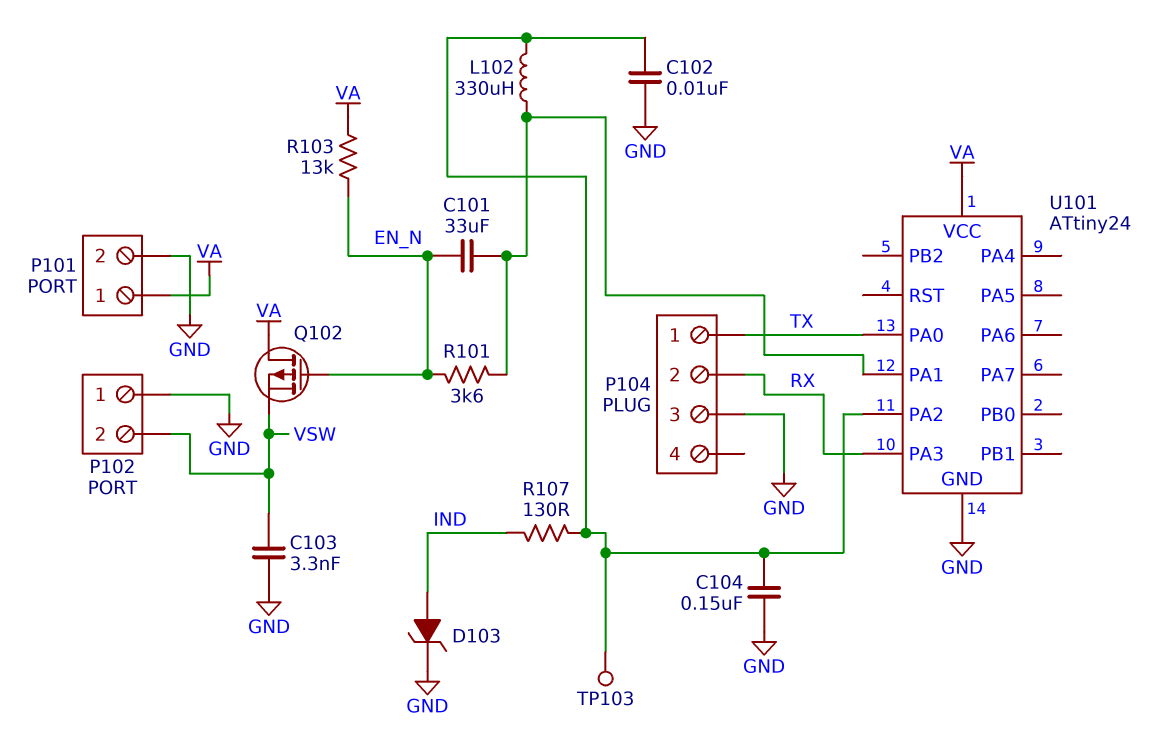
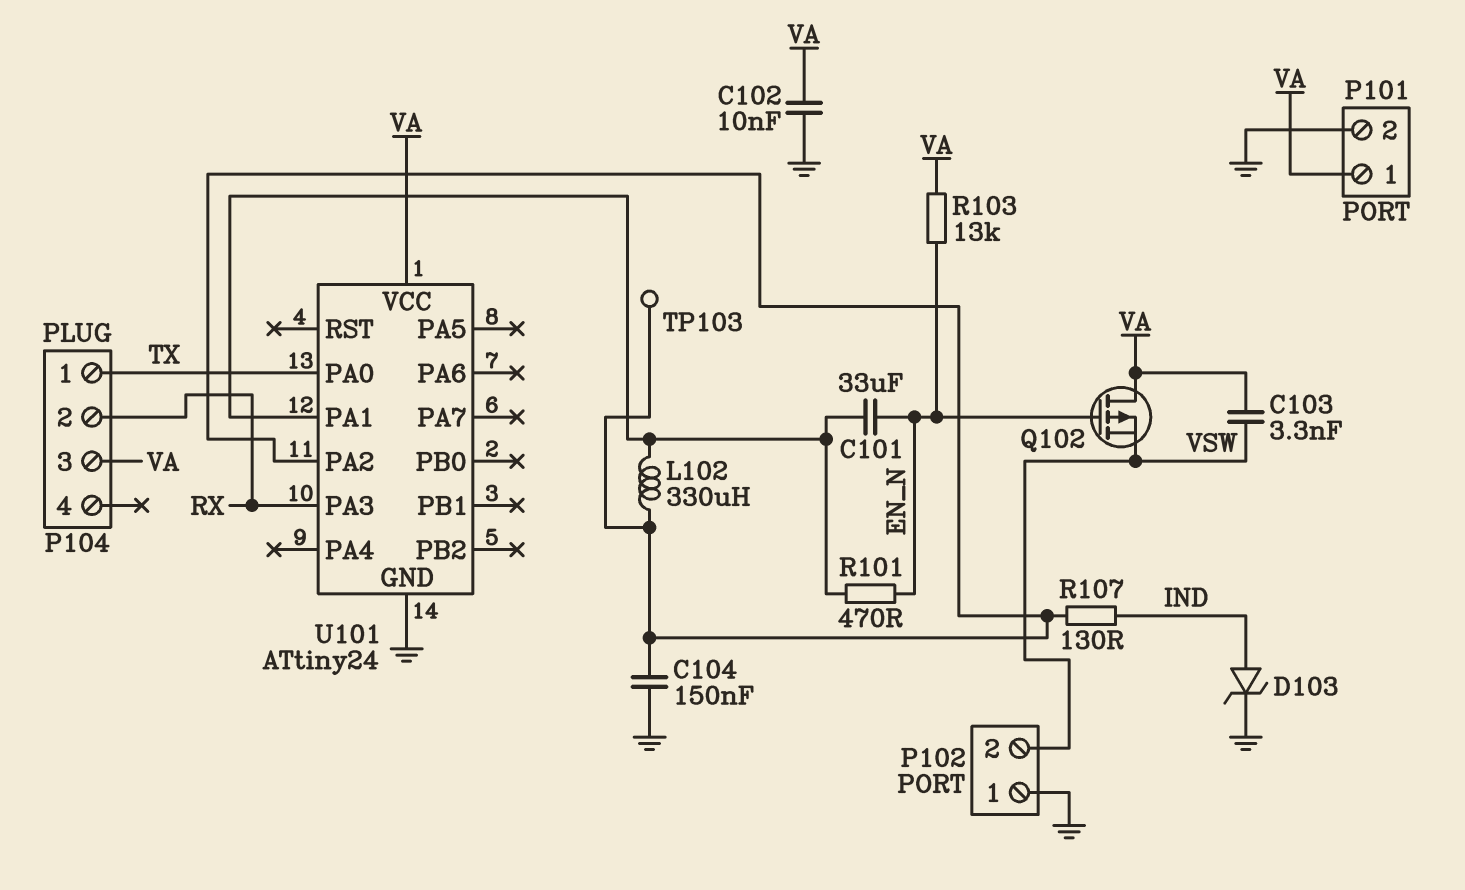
C102: 10nF (GND, U101/PA2) -> 10nF (GND, VA)
C103: 3.3nF (GND, VSW) -> 3.3nF (VA, VSW)
P104 pin 3: GND -> VA
R101: 3.6k (EN_N, U101/PA1) -> 470 (EN_N, U101/PA1)

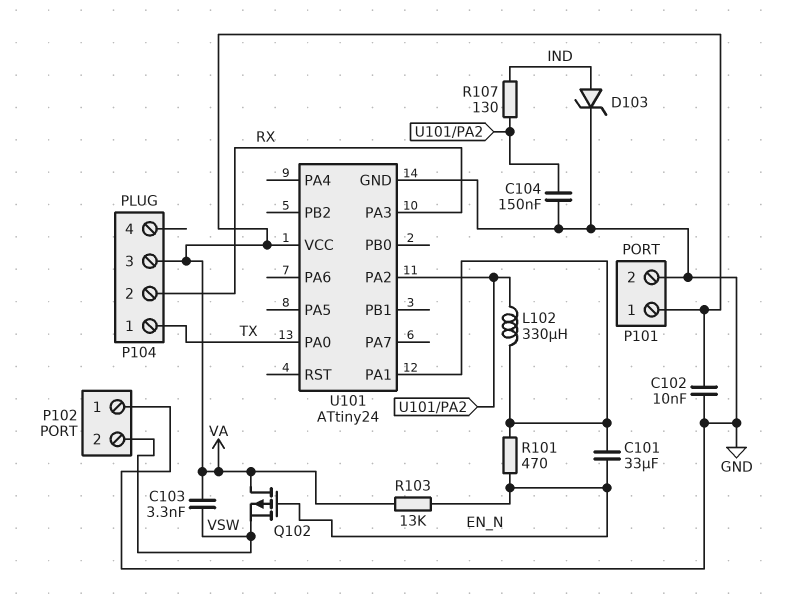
TP103: test point (U101/PA2) -> none

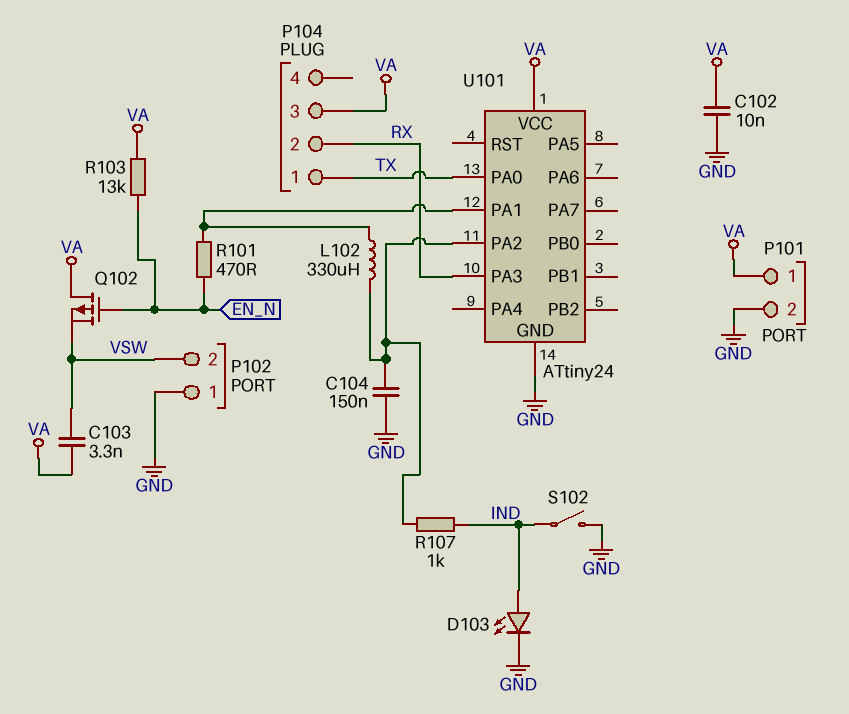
C101: 33uF (EN_N, U101/PA1) -> none
D103: zener (A IND, K GND) -> LED (A IND, K GND)
R107: 130 (IND, U101/PA2) -> 1k (IND, U101/PA2)
S102: none -> switch (GND, IND)

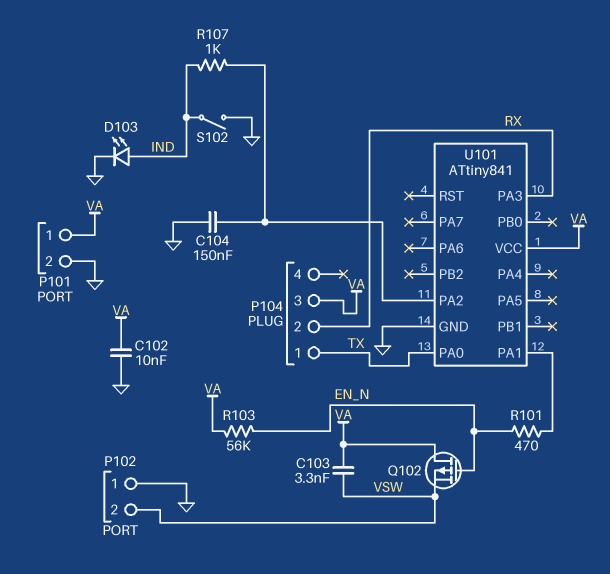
L102: 330uH (U101/PA1, U101/PA2) -> none
R103: 13k (EN_N, VA) -> 56k (EN_N, VA)
U101: ATtiny24 -> ATtiny841

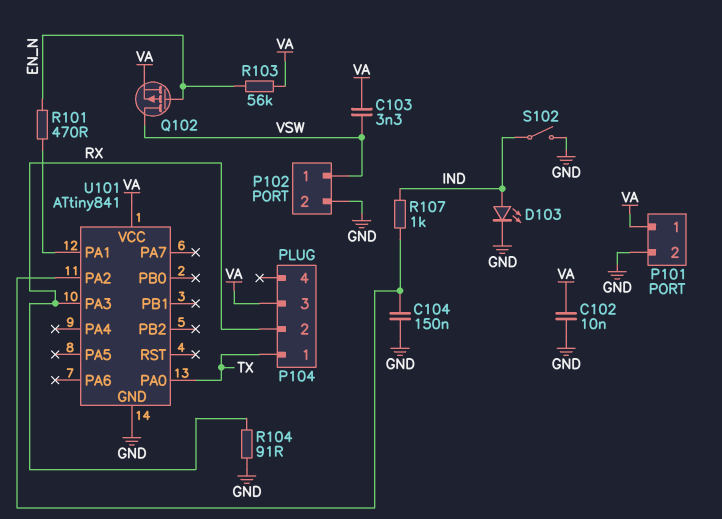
P102 pin 1: GND -> VSW
P102 pin 2: VSW -> GND
Q102: PMOS (G EN_N, D VA, S VSW) -> PMOS (G EN_N, D VSW, S VA)
R104: none -> 91 (GND, RX)

